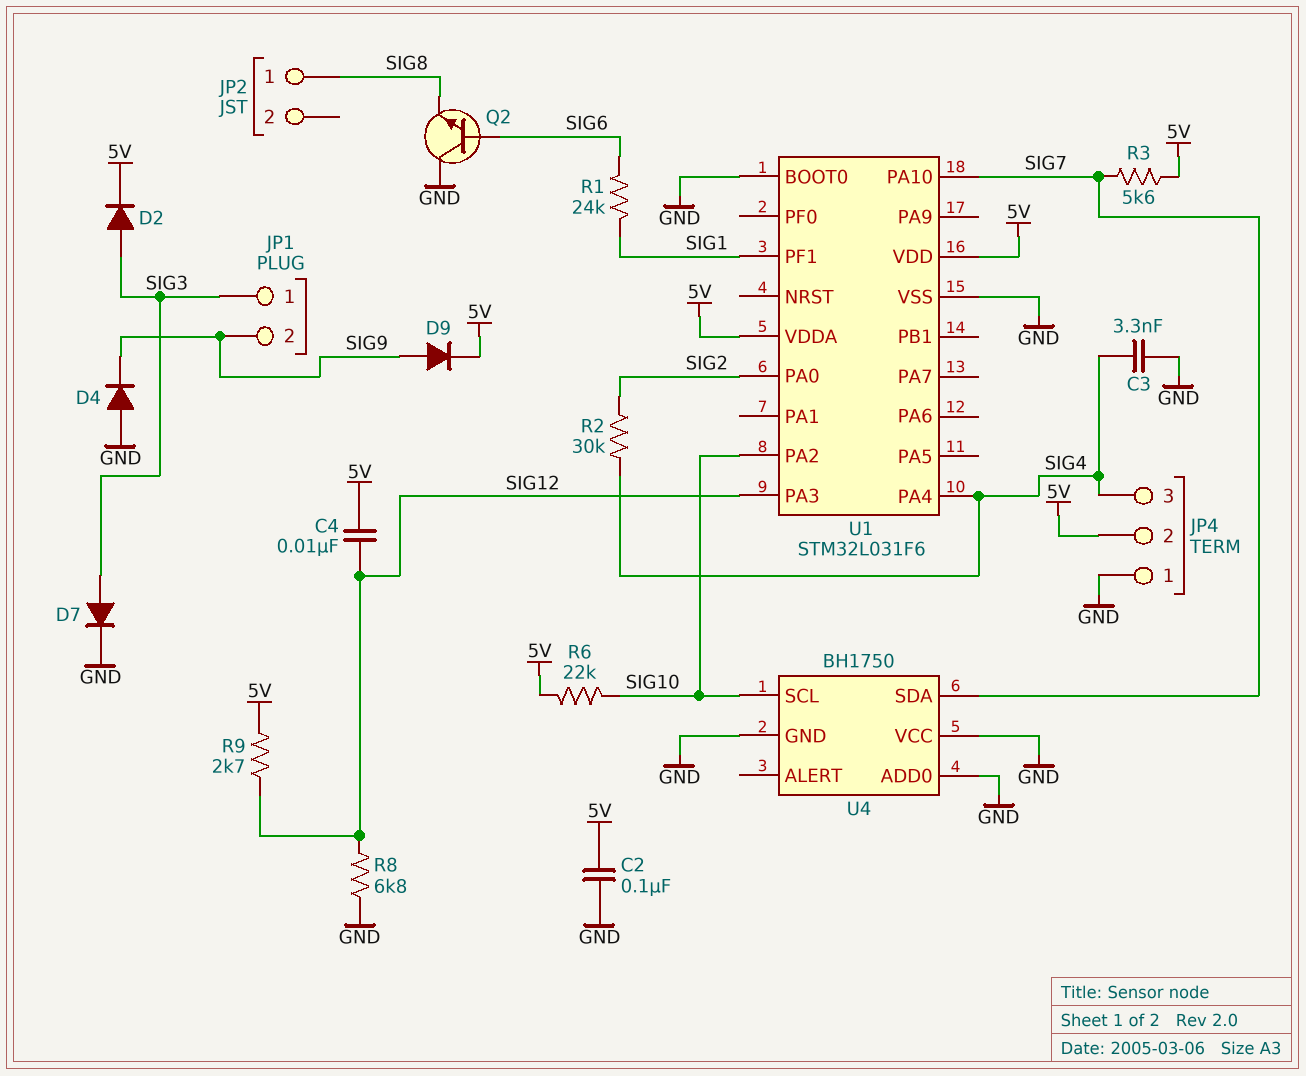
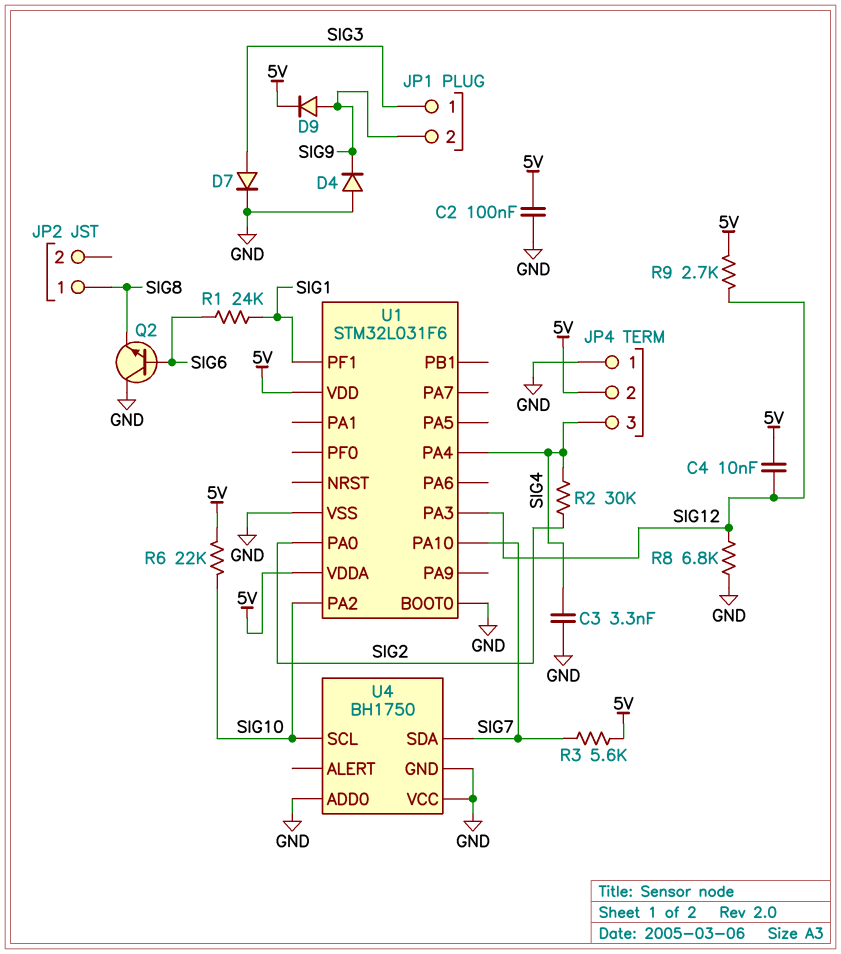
D2: diode (A SIG3, K 5V) -> none

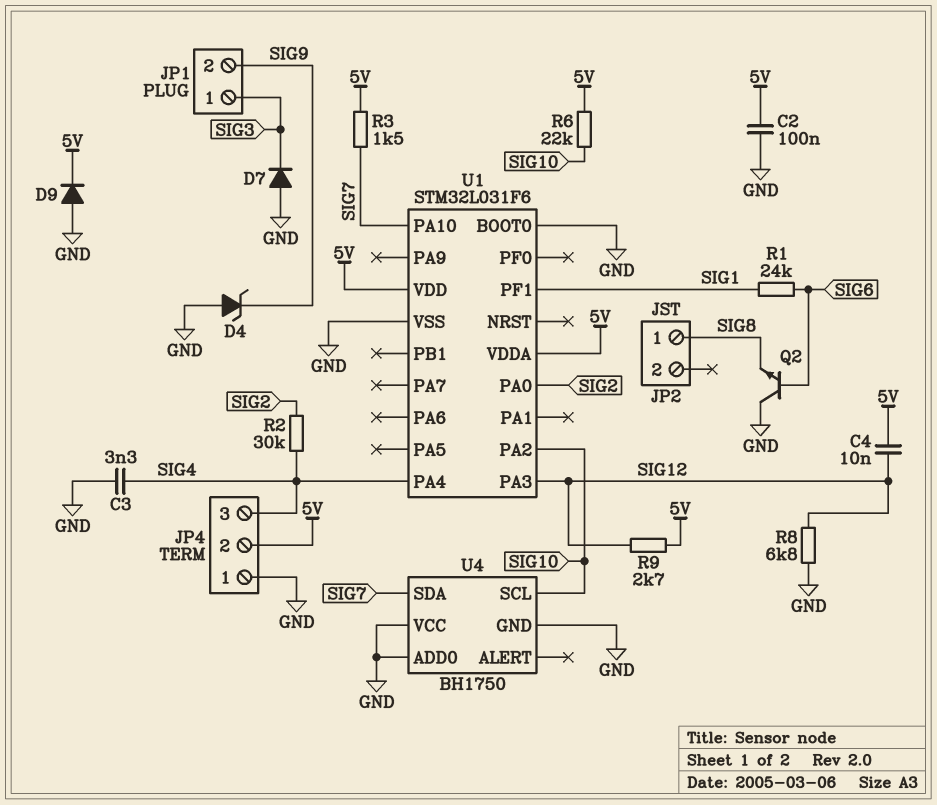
D4: diode (A GND, K SIG9) -> zener (A GND, K SIG9)
D7: diode (A SIG3, K GND) -> diode (A GND, K SIG3)
D9: diode (A SIG9, K 5V) -> diode (A GND, K 5V)
R3: 5.6k (5V, SIG7) -> 1.5k (5V, SIG7)

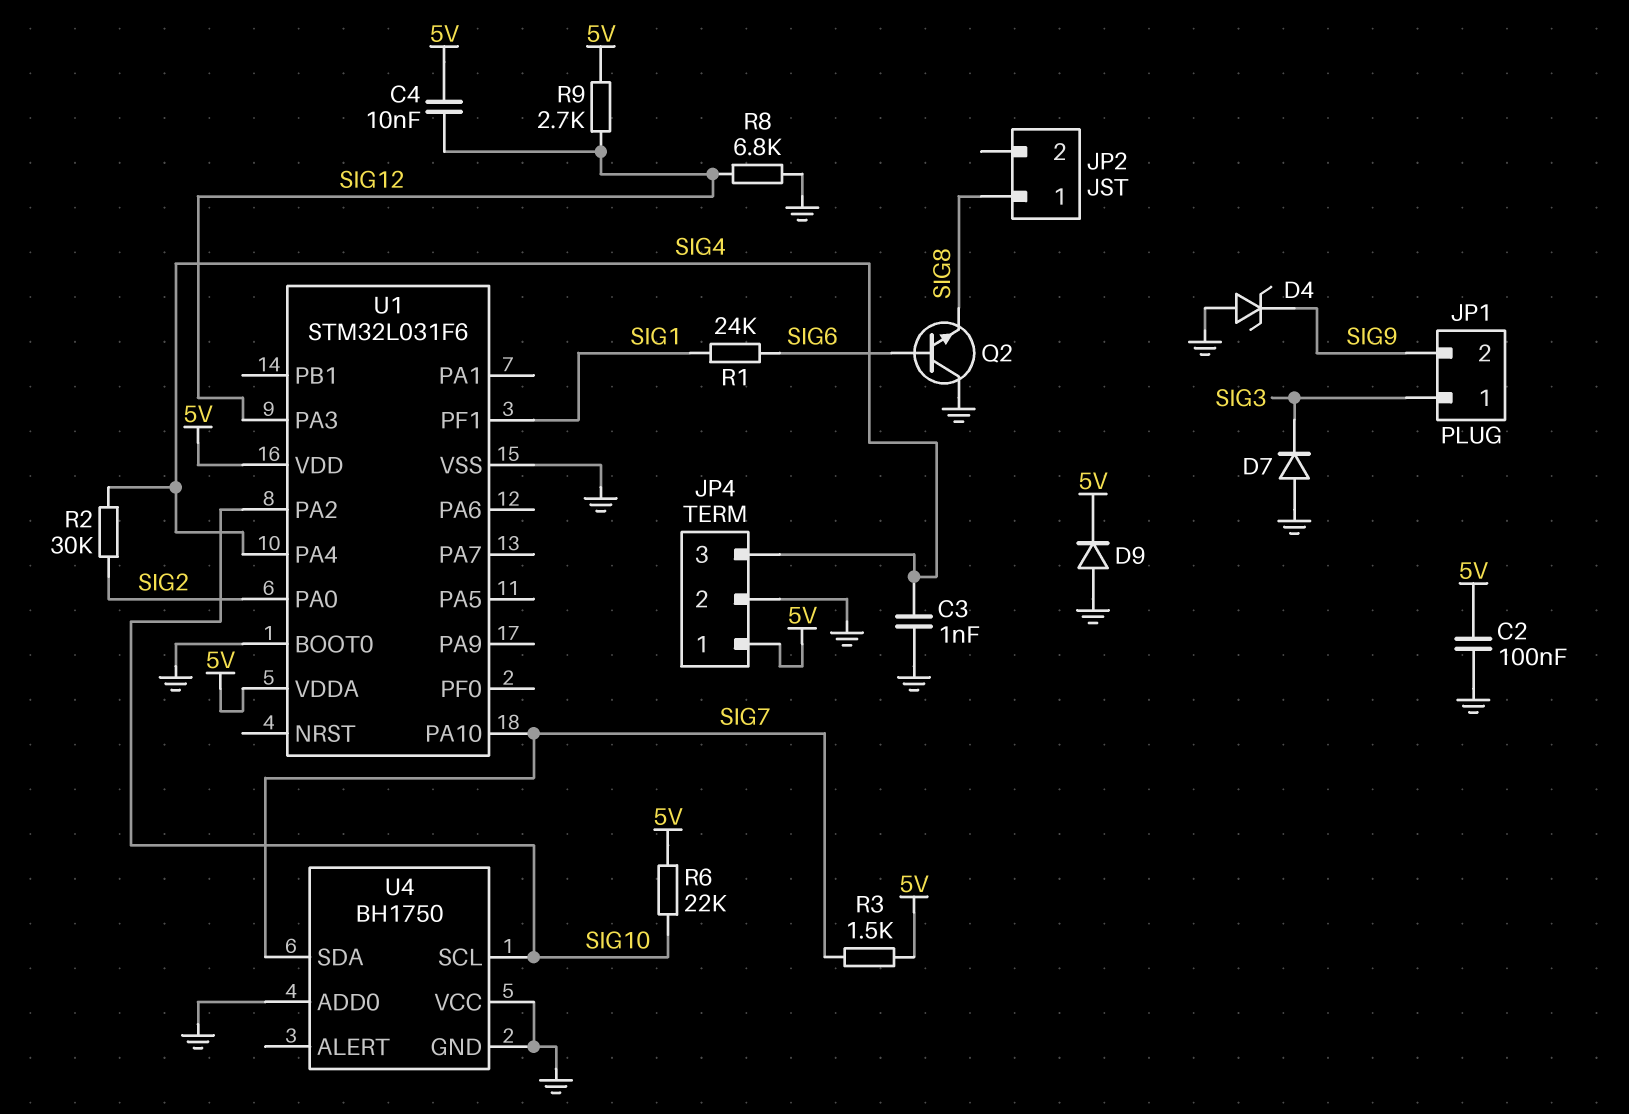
C3: 3.3nF (GND, SIG4) -> 1nF (GND, SIG4)
JP4 pin 1: GND -> 5V
JP4 pin 2: 5V -> GND

